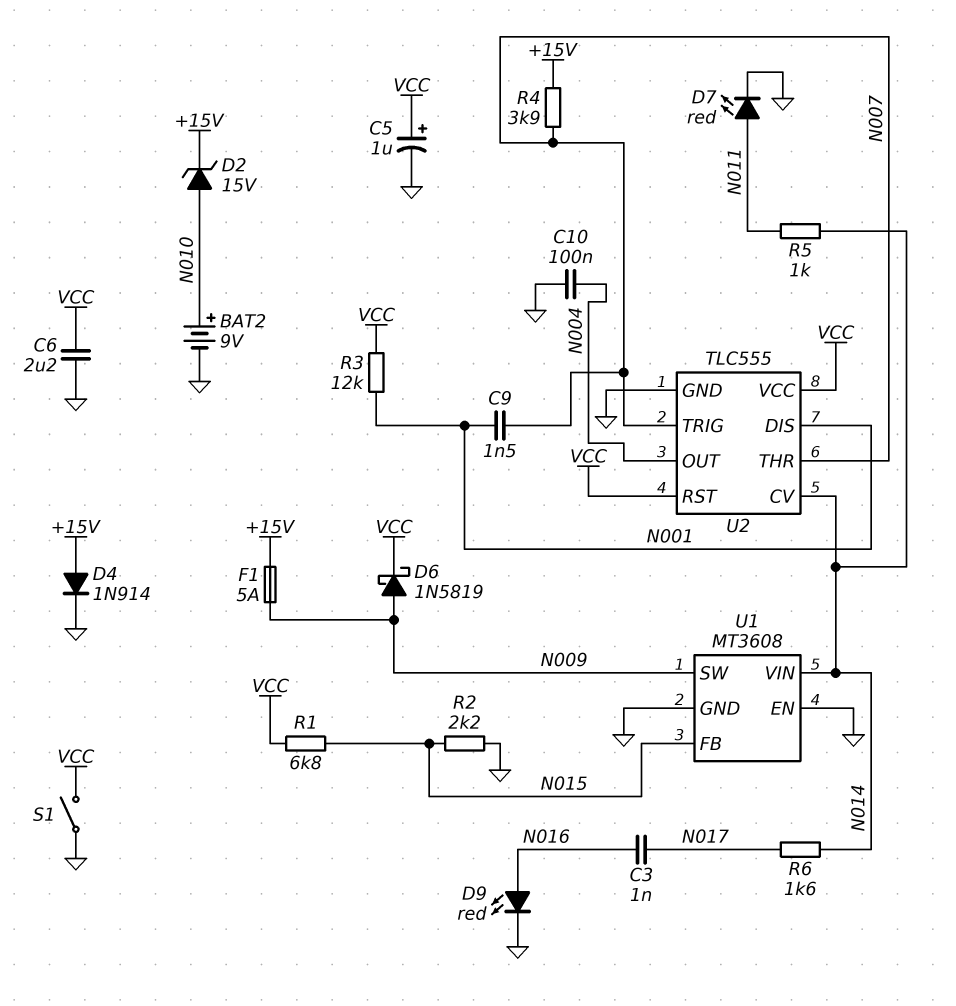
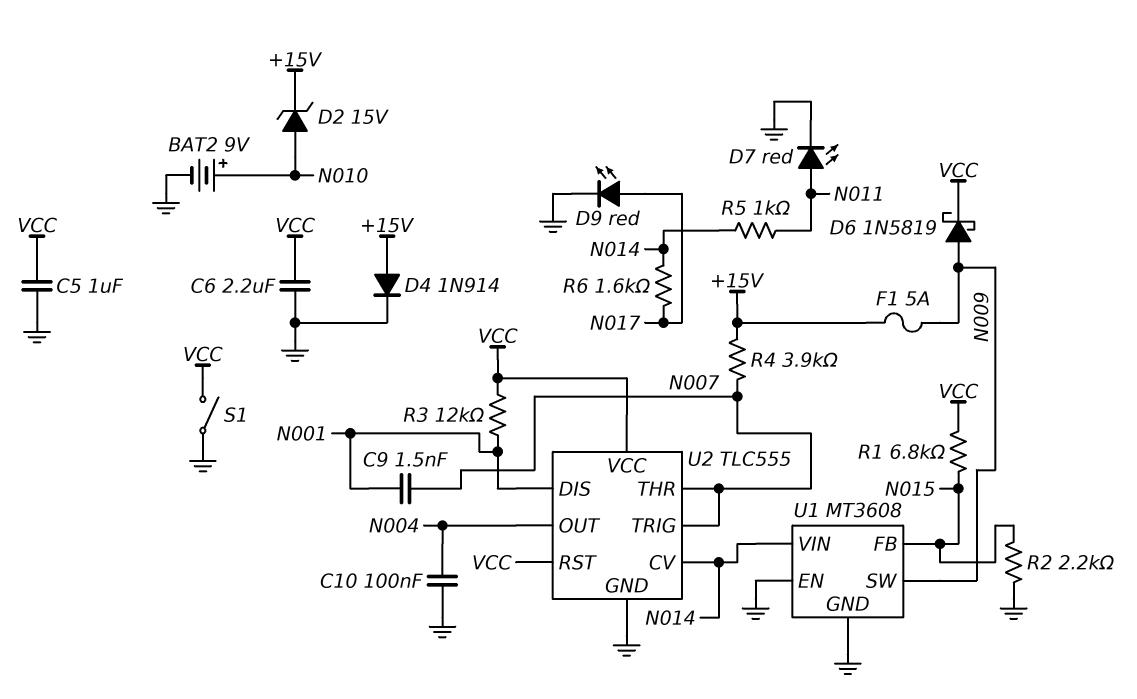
C3: 1nF (N016, N017) -> none
C5: 1uF (plus VCC, minus GND) -> 1uF (GND, VCC)
D9: LED red (A N016, K GND) -> LED red (A N017, K GND)

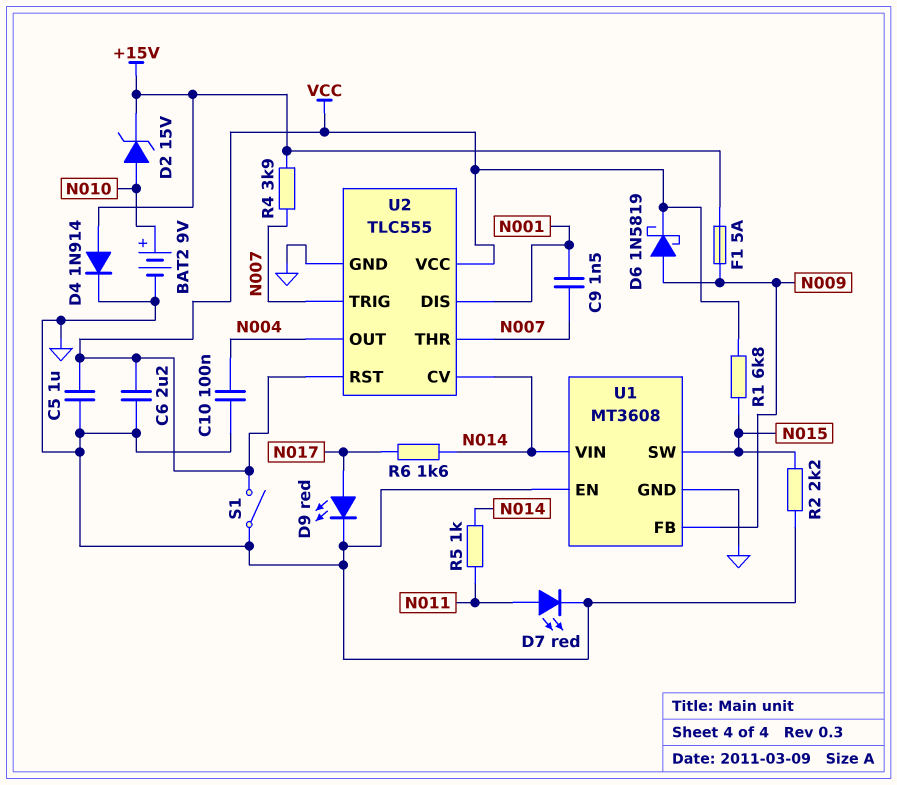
R3: 12k (N001, VCC) -> none
U1 pin FB: N015 -> N009
U1 pin SW: N009 -> N015

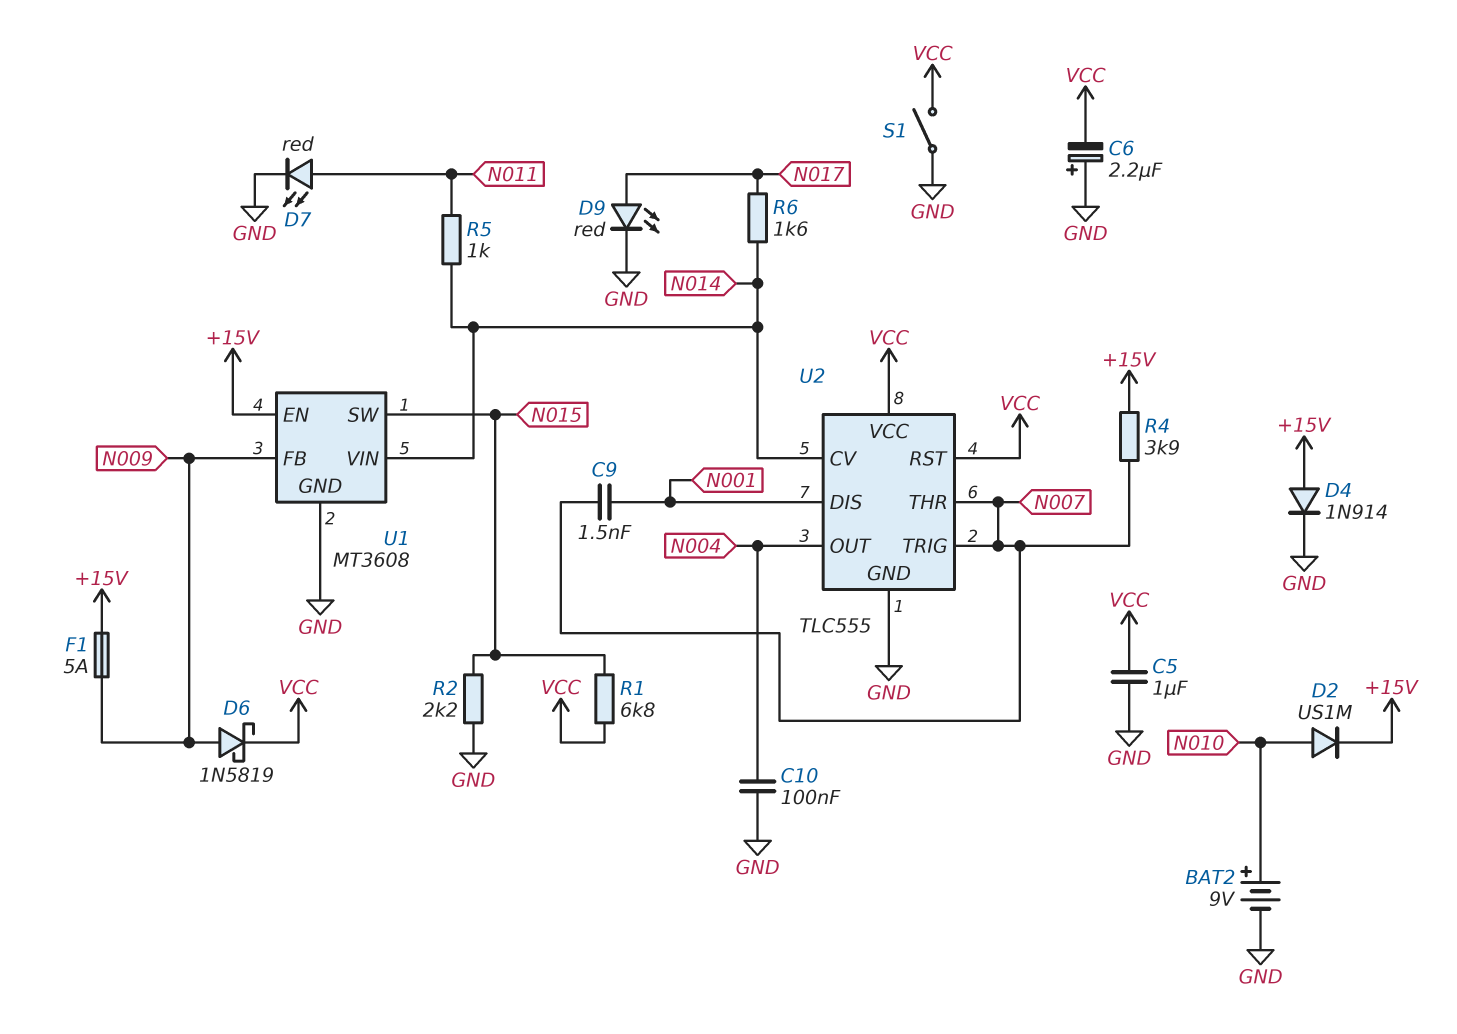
C6: 2.2uF (GND, VCC) -> 2.2uF (plus GND, minus VCC)
D2: zener 15V (A N010, K +15V) -> diode US1M (A N010, K +15V)
U1 pin EN: GND -> +15V

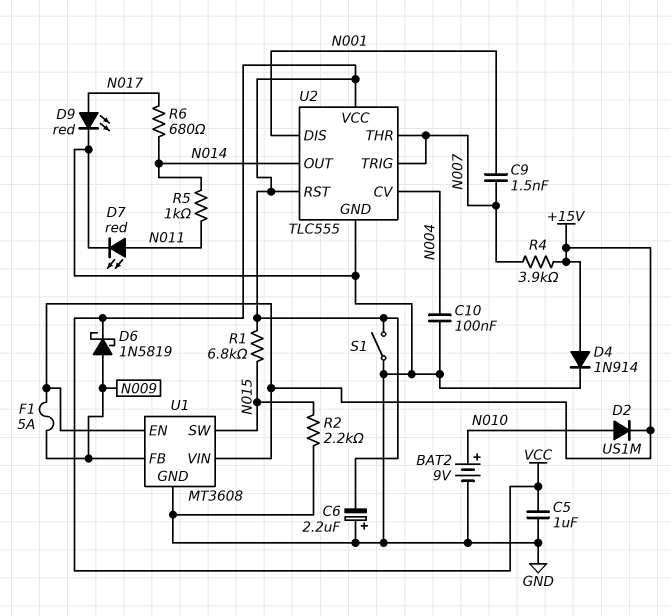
R6: 1.6k (N014, N017) -> 680 (N014, N017)
U1 pin VIN: N014 -> +15V
U2 pin CV: N014 -> N004
U2 pin OUT: N004 -> N014

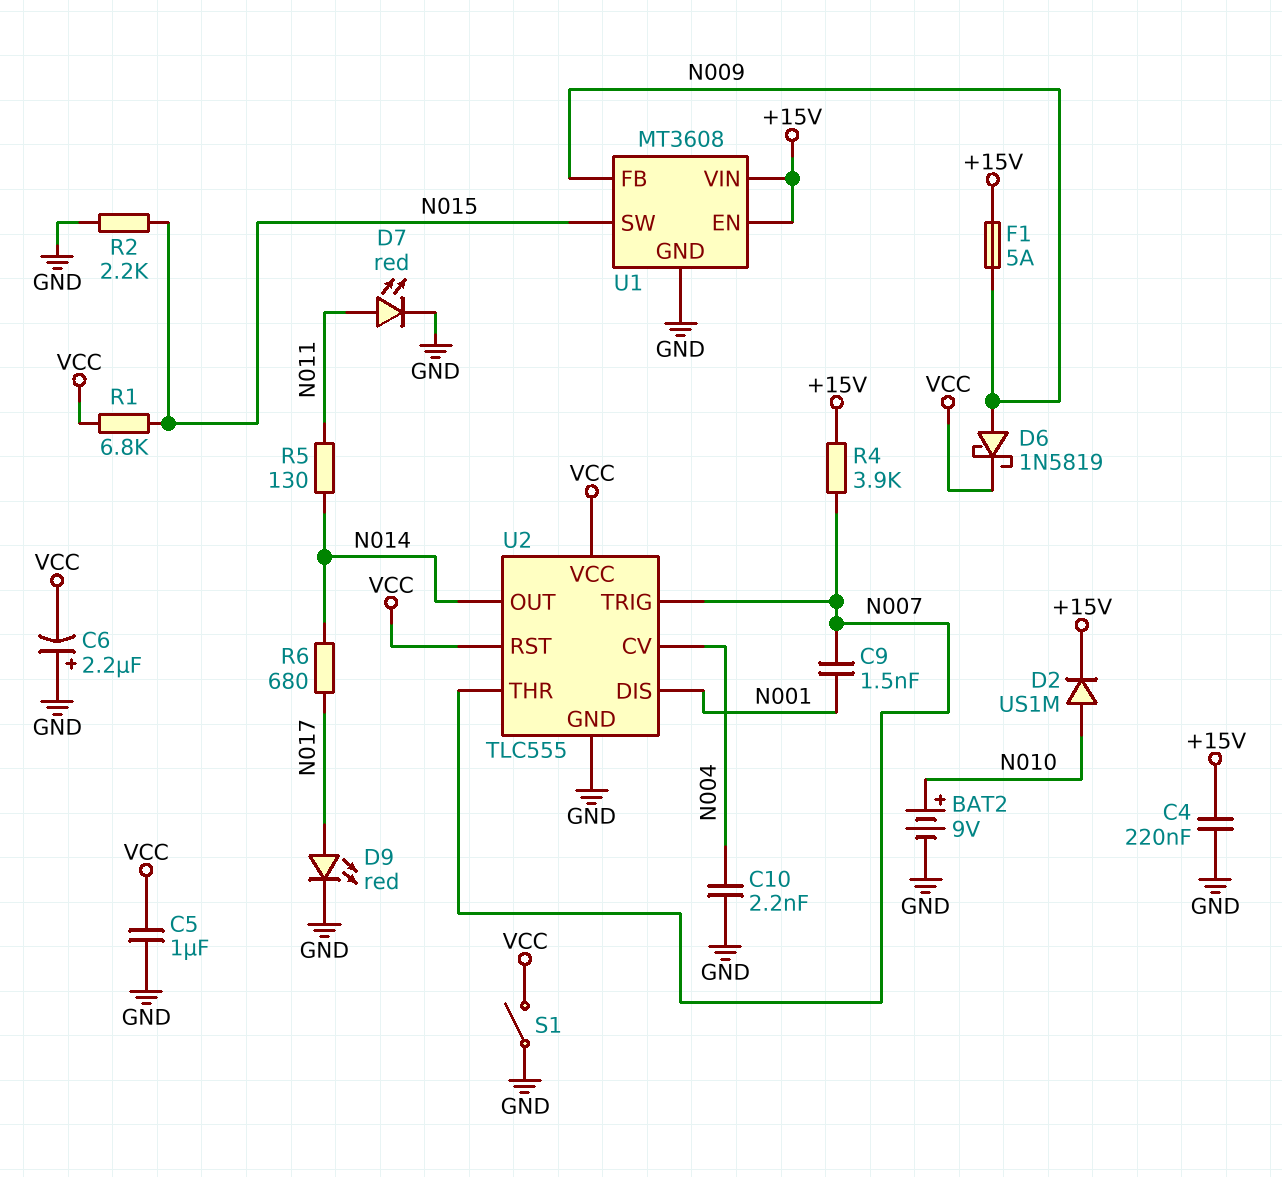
C4: none -> 220nF (+15V, GND)
C10: 100nF (GND, N004) -> 2.2nF (GND, N004)
D4: diode 1N914 (A +15V, K GND) -> none
R5: 1k (N011, N014) -> 130 (N011, N014)

